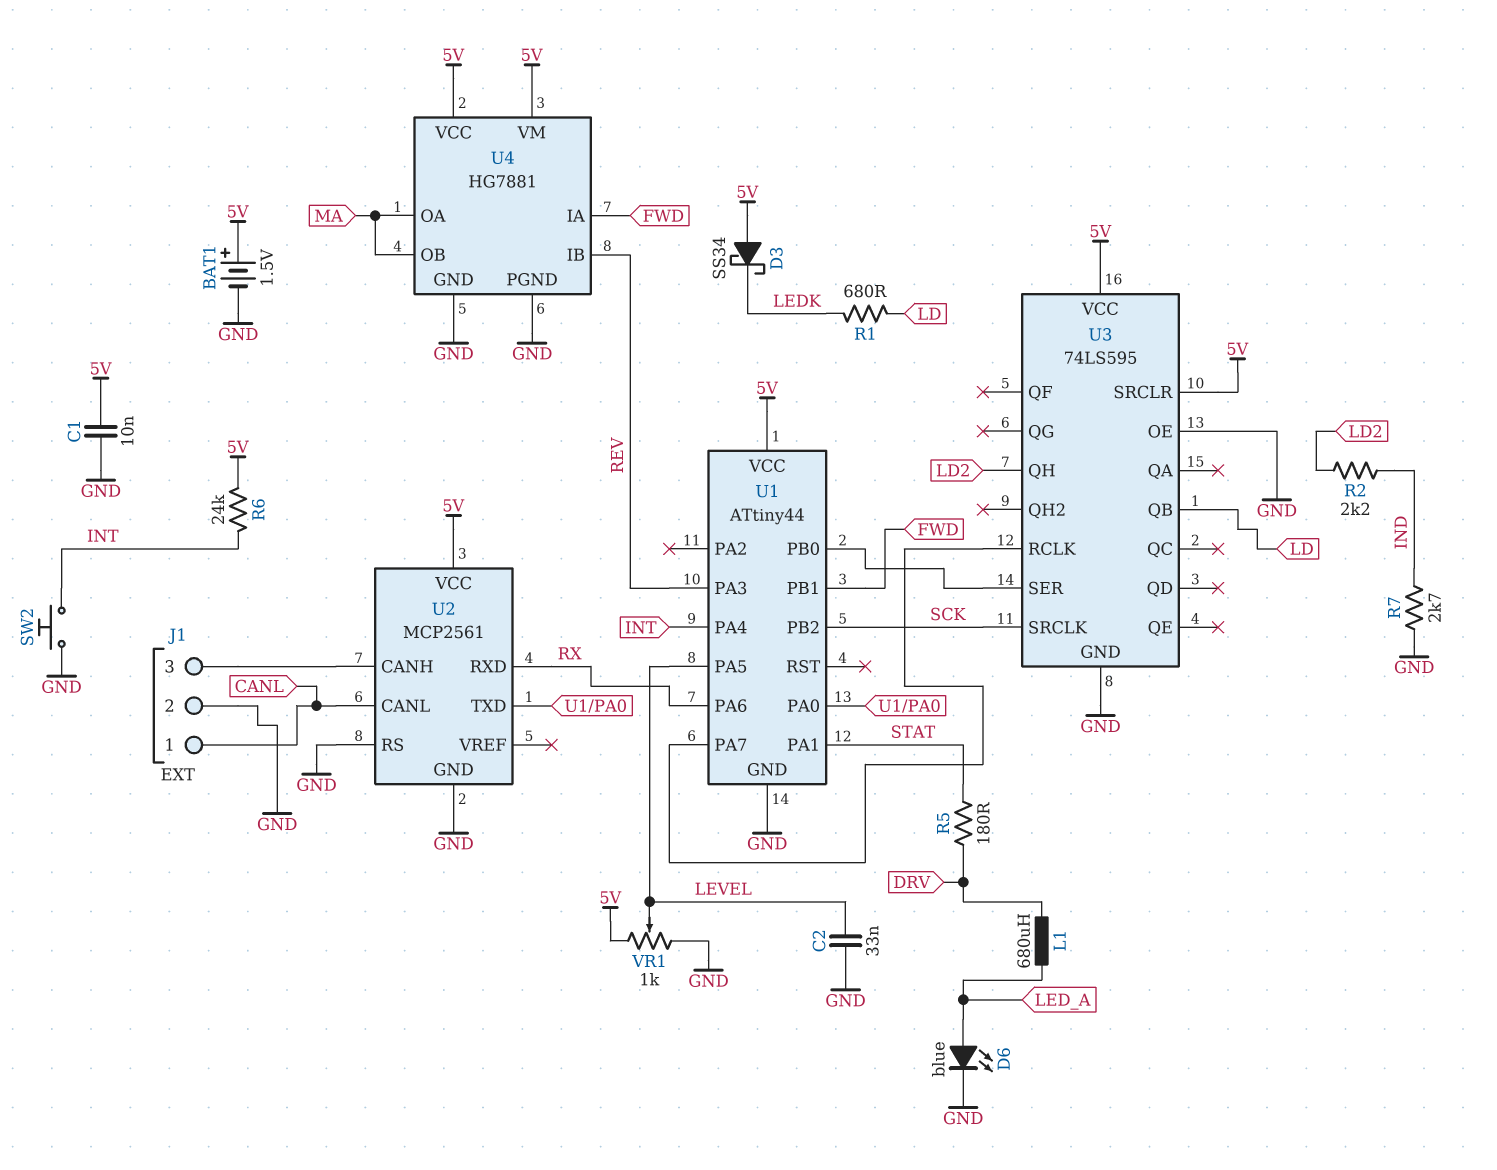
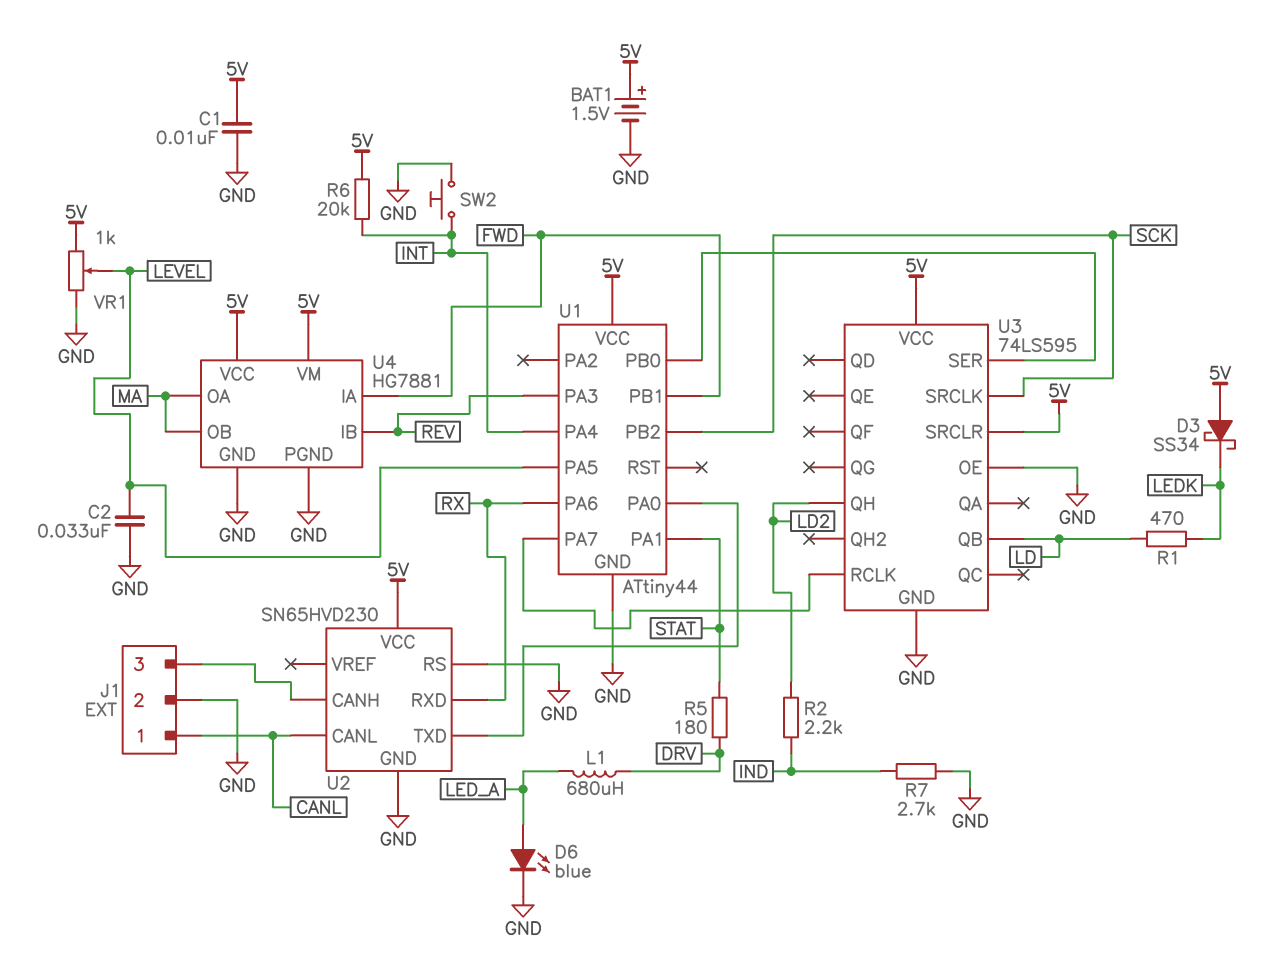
R1: 680 (LD, LEDK) -> 470 (LD, LEDK)
R6: 24k (5V, INT) -> 20k (5V, INT)
U2: MCP2561 -> SN65HVD230

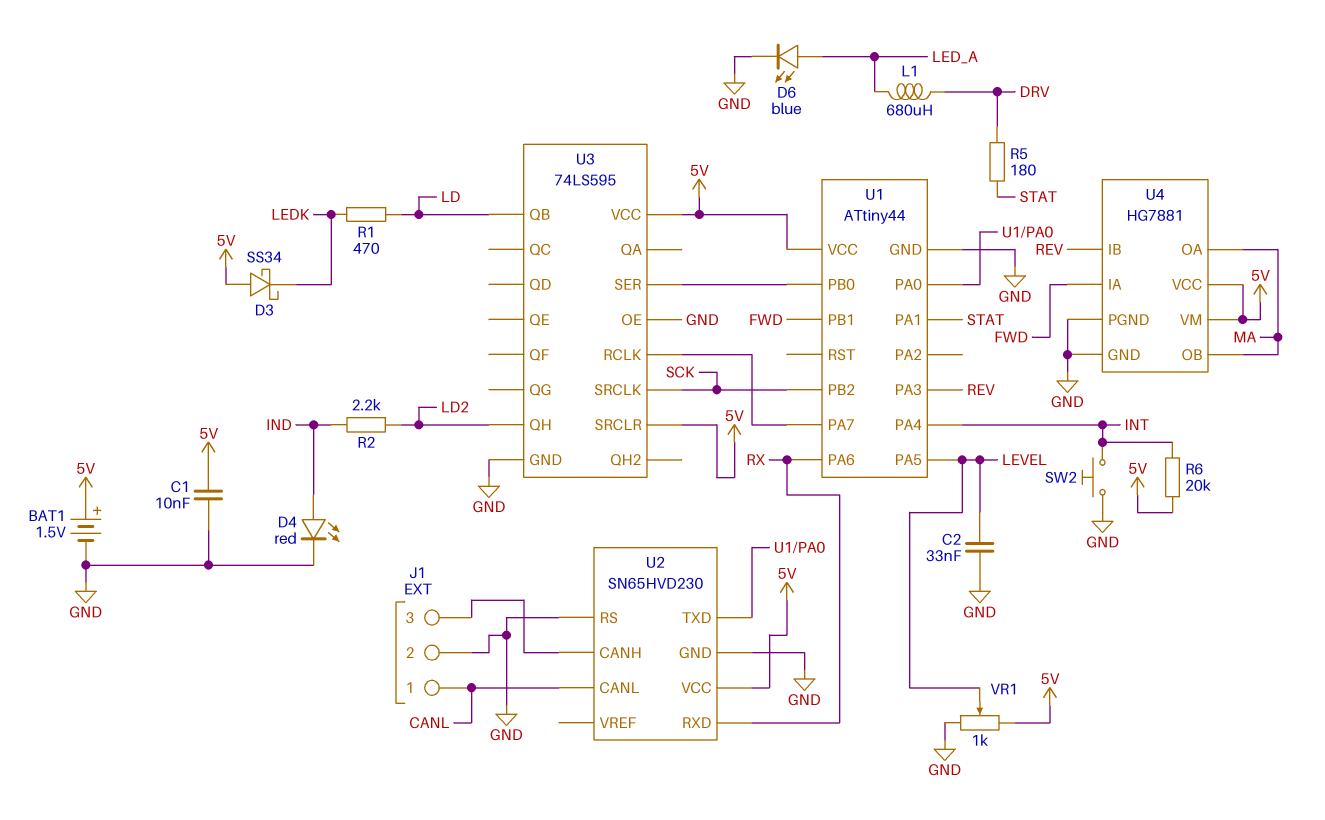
D4: none -> LED red (A IND, K GND)
R7: 2.7k (GND, IND) -> none

